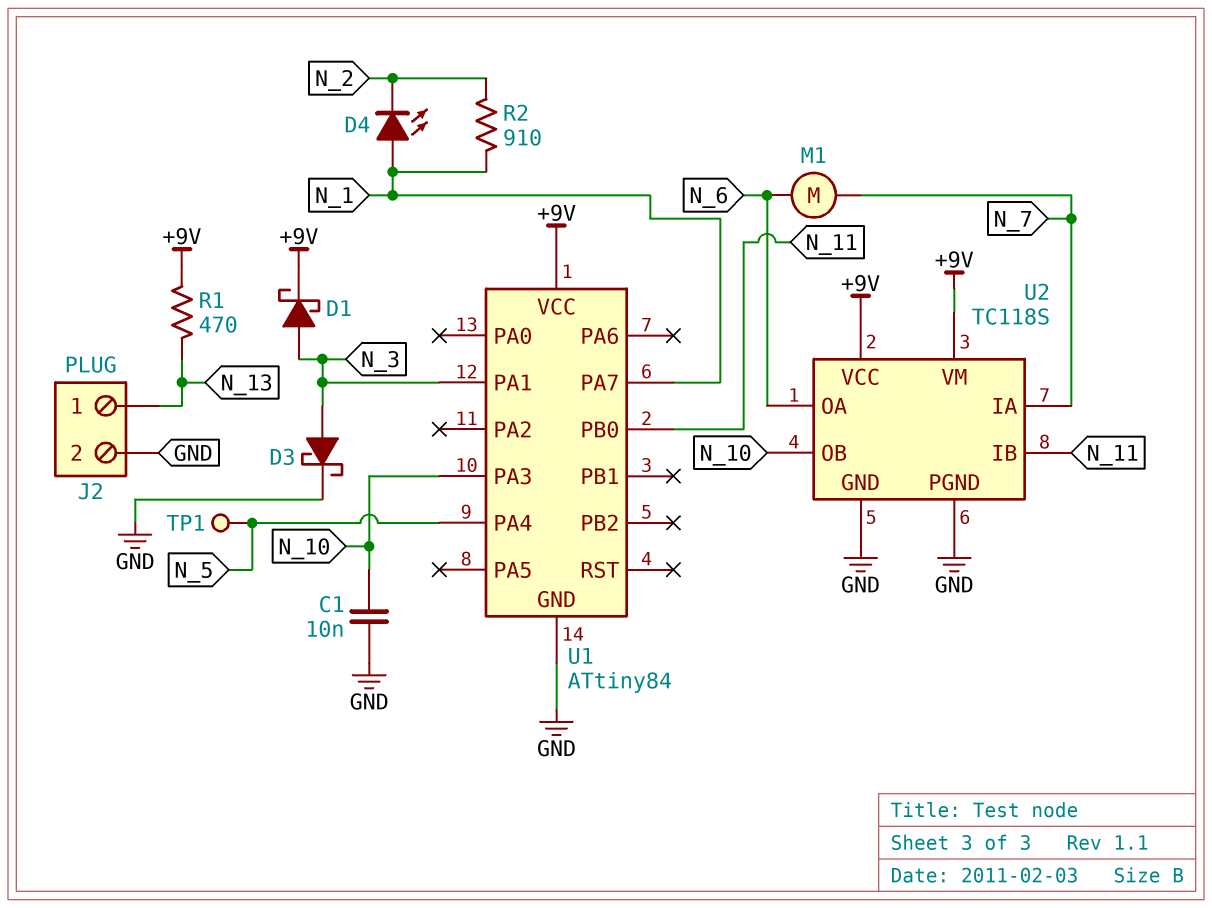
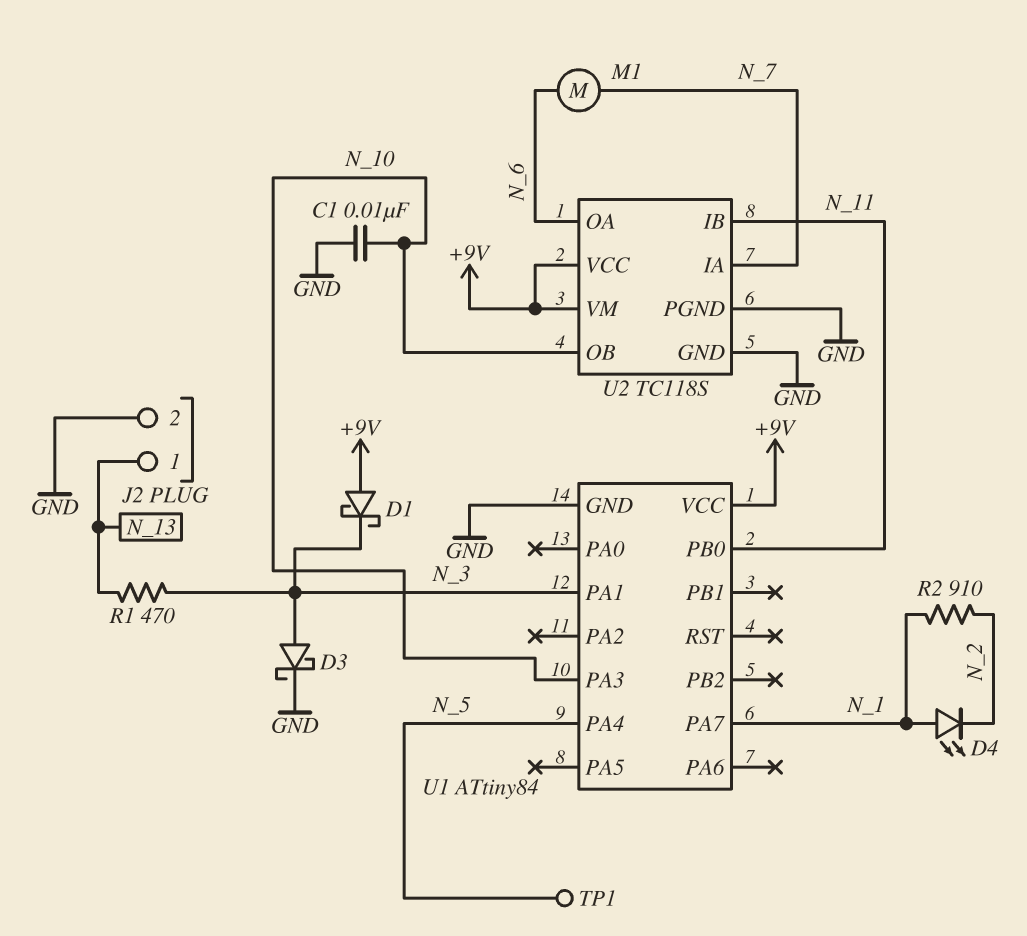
D1: schottky (A N_3, K +9V) -> schottky (A +9V, K N_3)
R1: 470 (+9V, N_13) -> 470 (N_3, N_13)

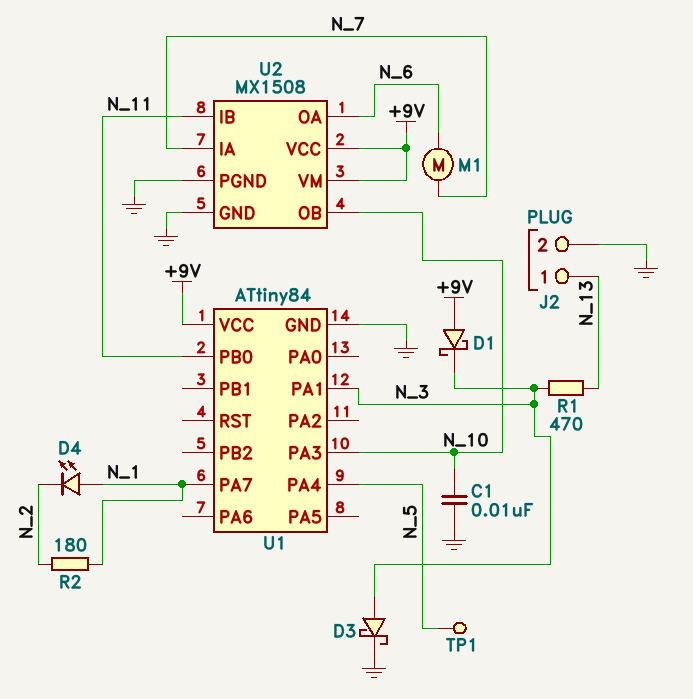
R2: 910 (N_1, N_2) -> 180 (N_1, N_2)
U2: TC118S -> MX1508

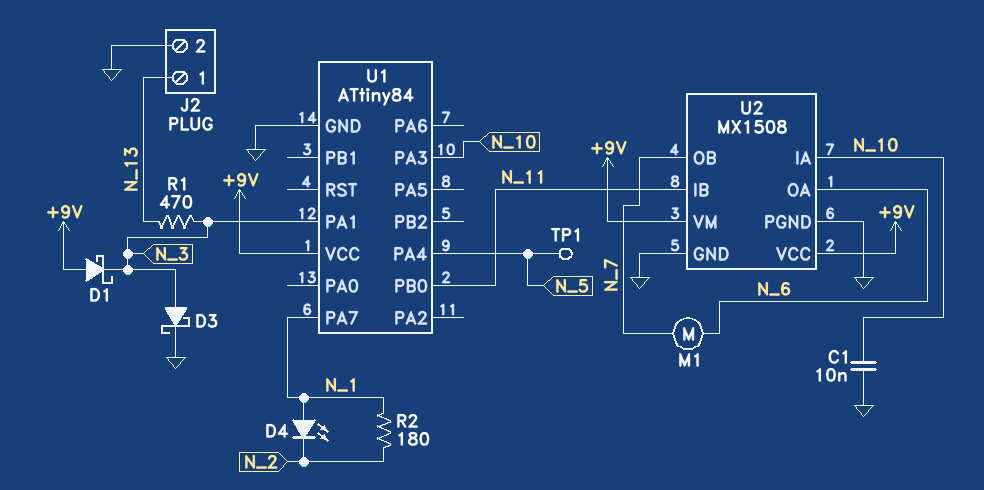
U2 pin IA: N_7 -> N_10
U2 pin OB: N_10 -> N_7

